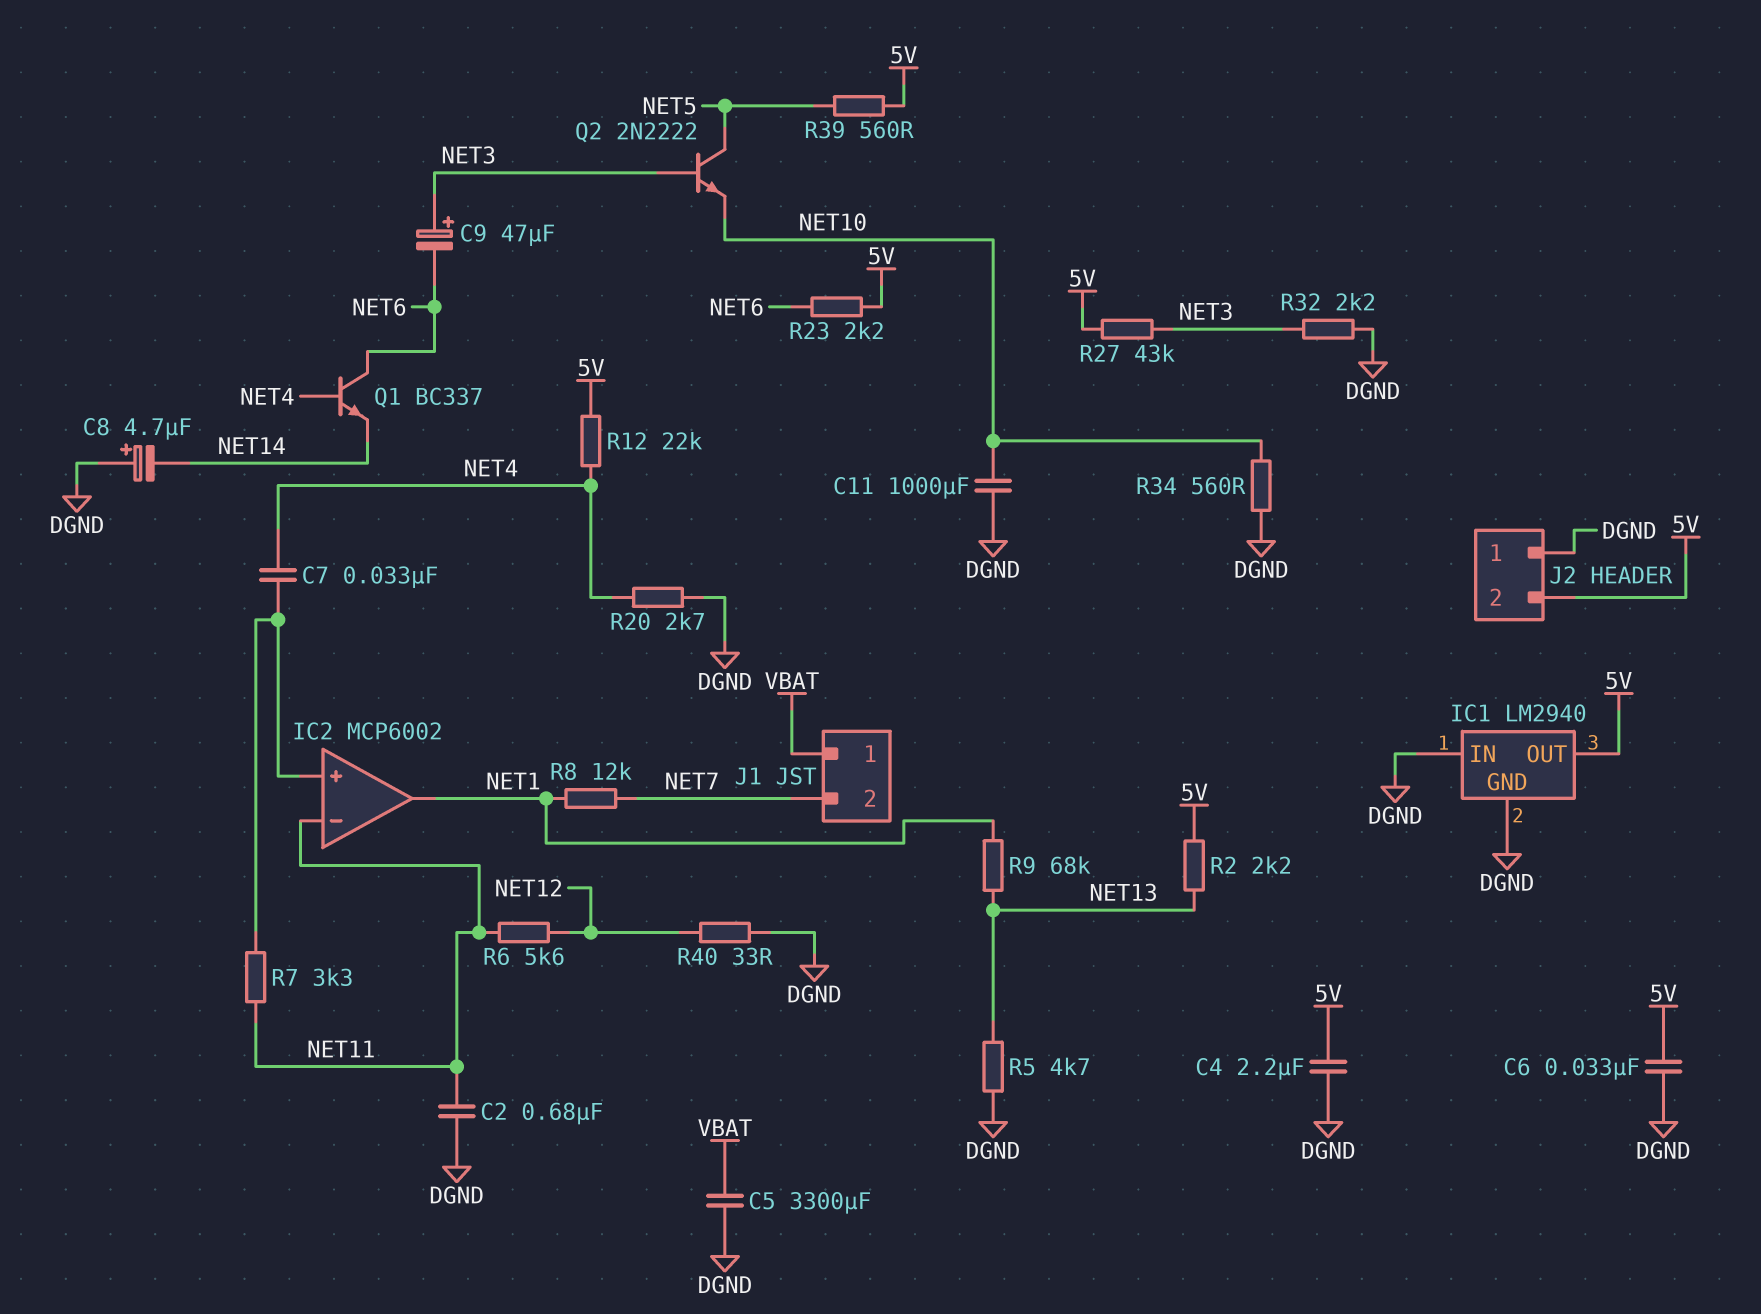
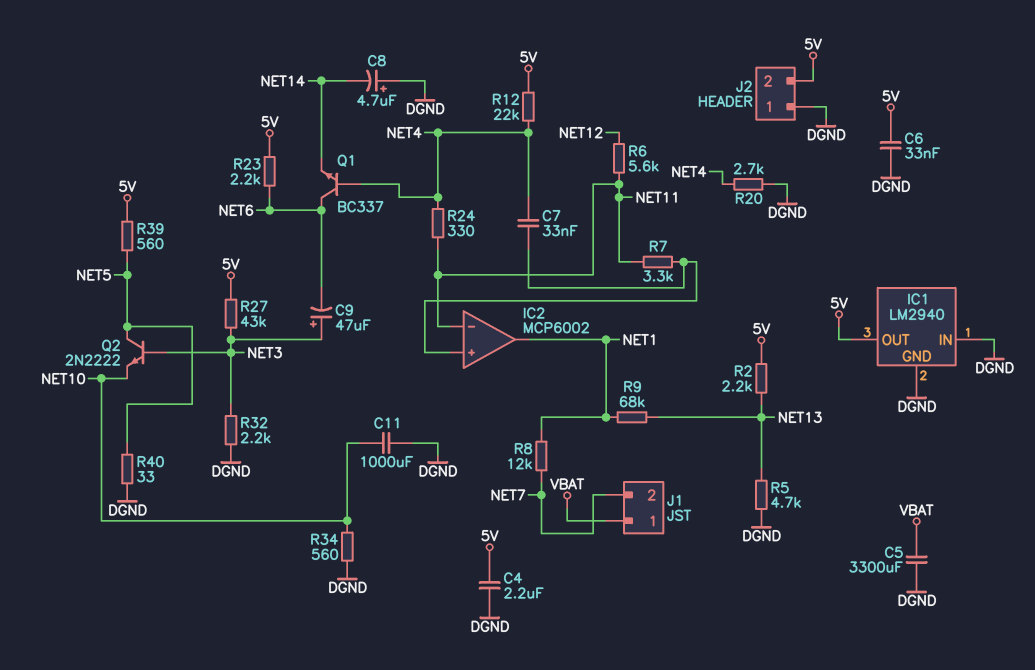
C2: 680nF (DGND, NET11) -> none
R24: none -> 330 (NET4, NET11)
R40: 33 (DGND, NET12) -> 33 (DGND, NET5)

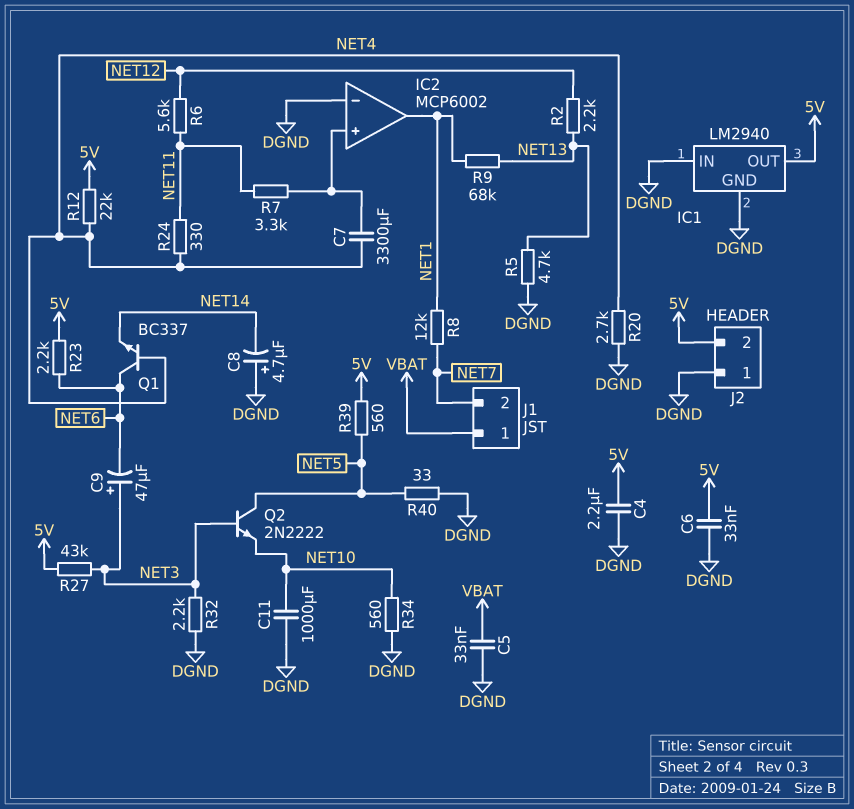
C5: 3300uF (DGND, VBAT) -> 33nF (DGND, VBAT)
C7: 33nF (IC2/in+, NET4) -> 3300uF (IC2/in+, NET4)
IC2 pin in-: NET11 -> DGND
R2: 2.2k (5V, NET13) -> 2.2k (NET12, NET13)

